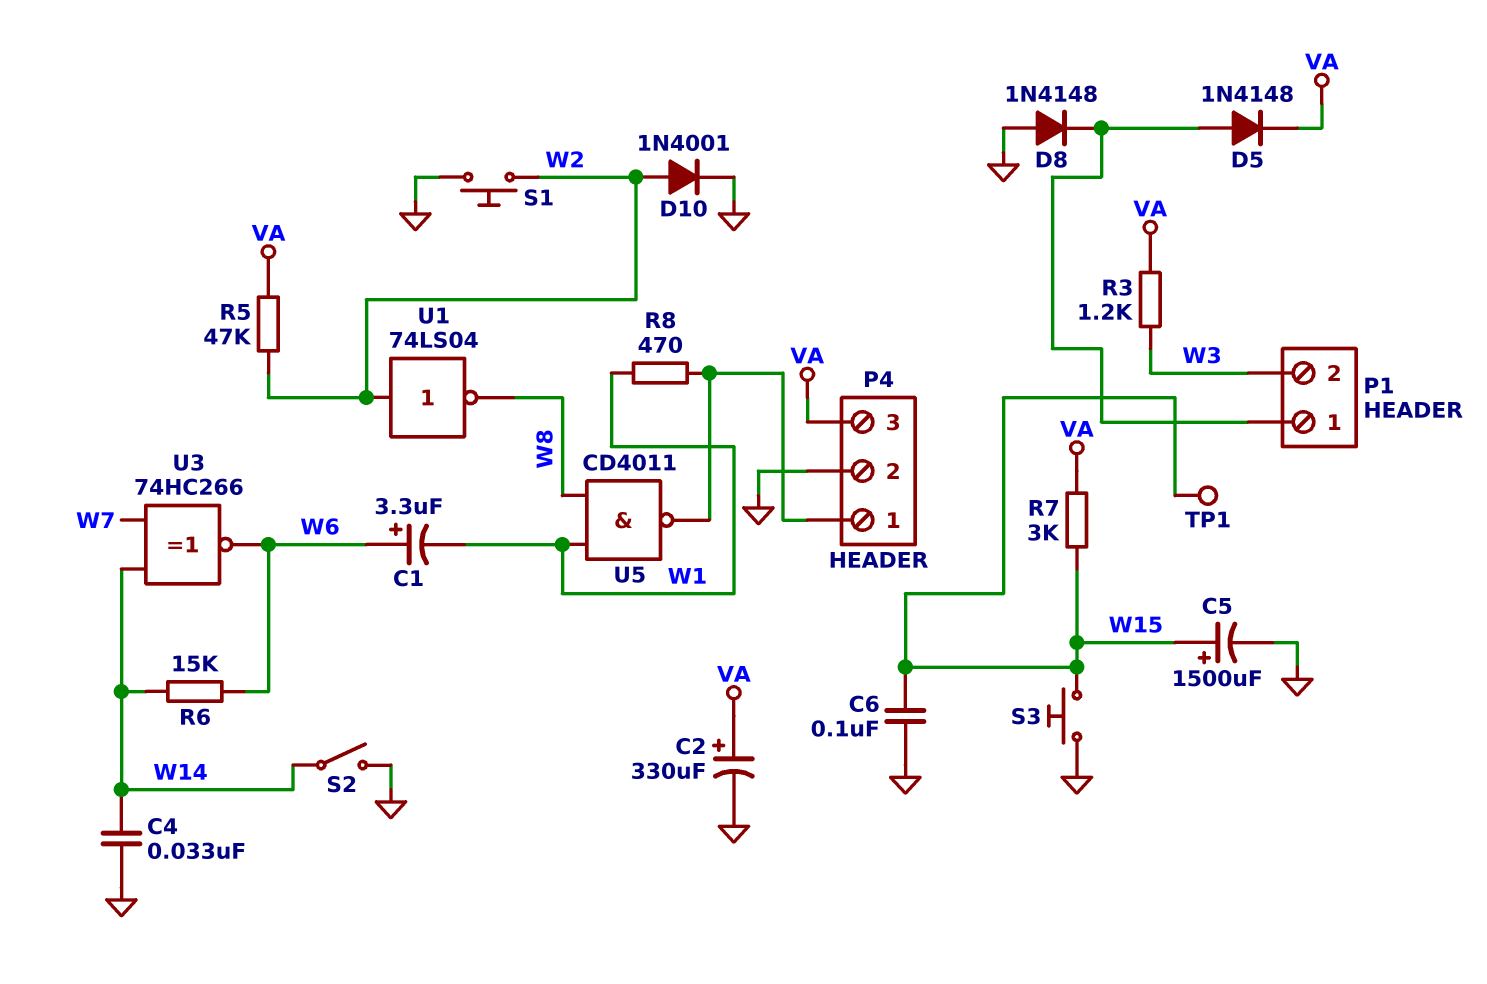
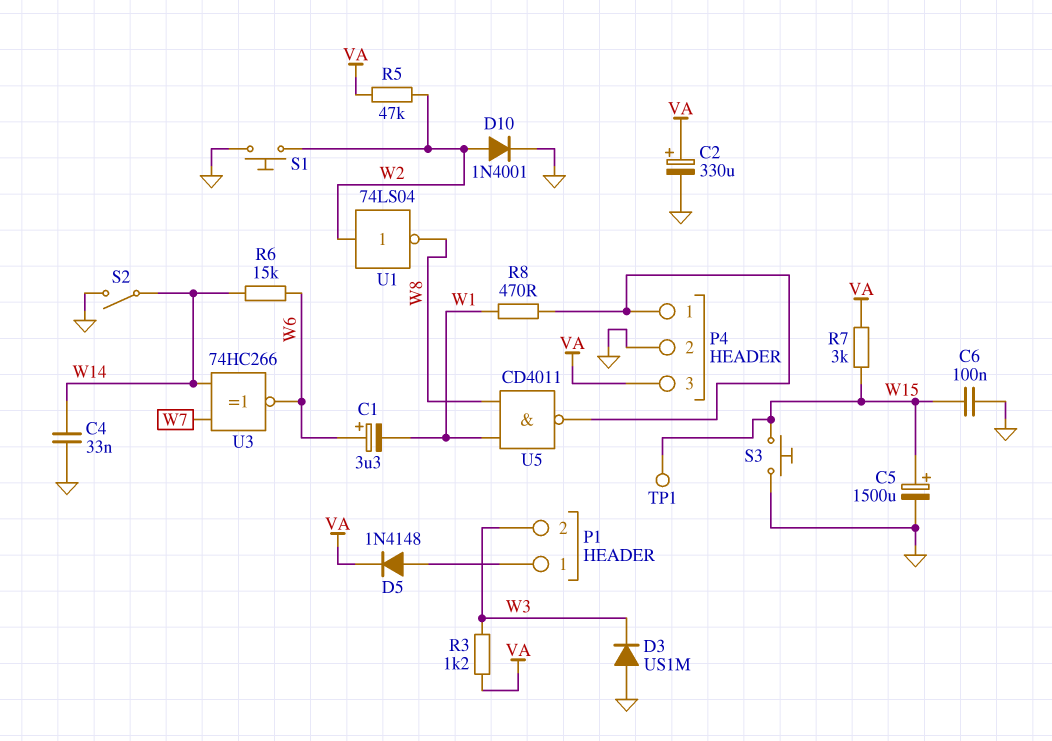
D3: none -> diode US1M (A GND, K W3)
D8: diode 1N4148 (A GND, K P1/1) -> none

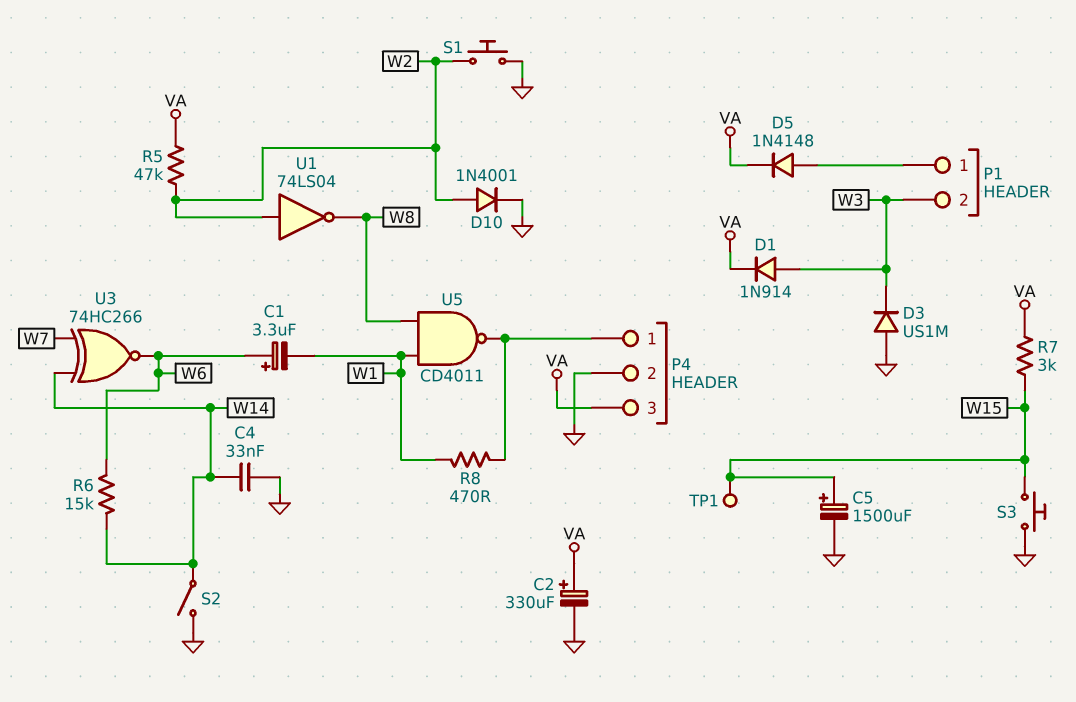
C6: 100nF (GND, W15) -> none
D1: none -> diode 1N914 (A W3, K VA)
R3: 1.2k (VA, W3) -> none

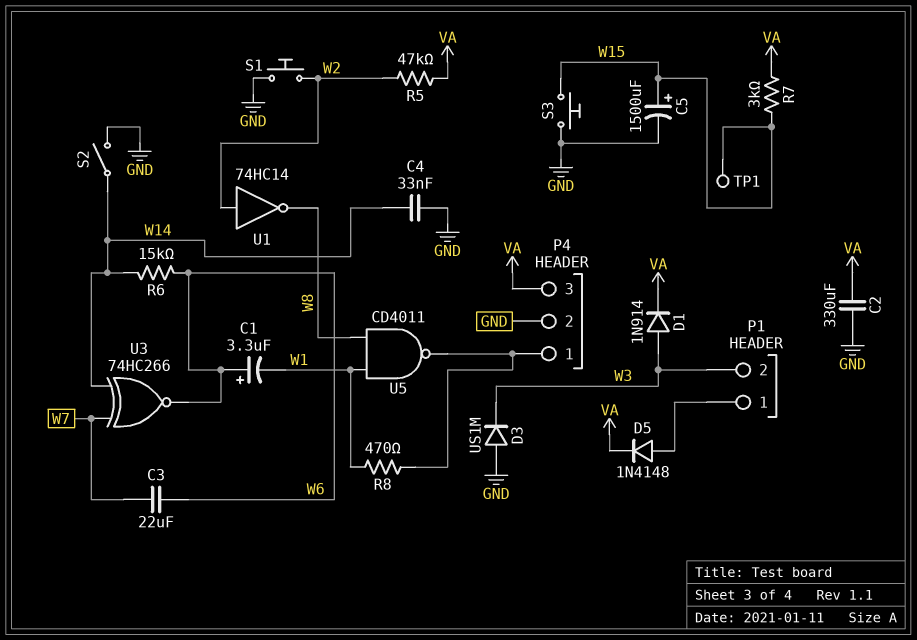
C2: 330uF (plus VA, minus GND) -> 330uF (GND, VA)
C3: none -> 22uF (W6, W7)
D10: diode 1N4001 (A W2, K GND) -> none
U1: NOT 74LS04 (in W2, out W8) -> NOT 74HC14 (in W2, out W8)

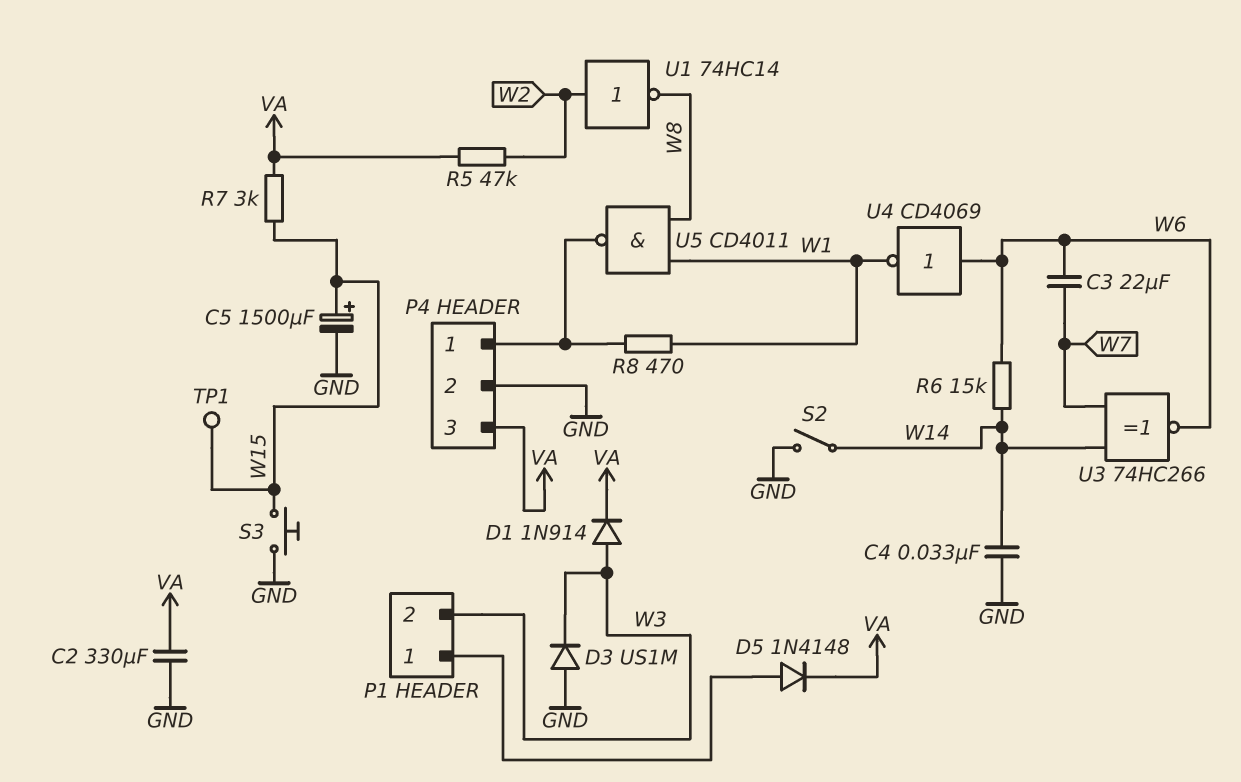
C1: 3.3uF (plus W6, minus W1) -> none
S1: button (GND, W2) -> none
U4: none -> NOT CD4069 (in W6, out W1)

